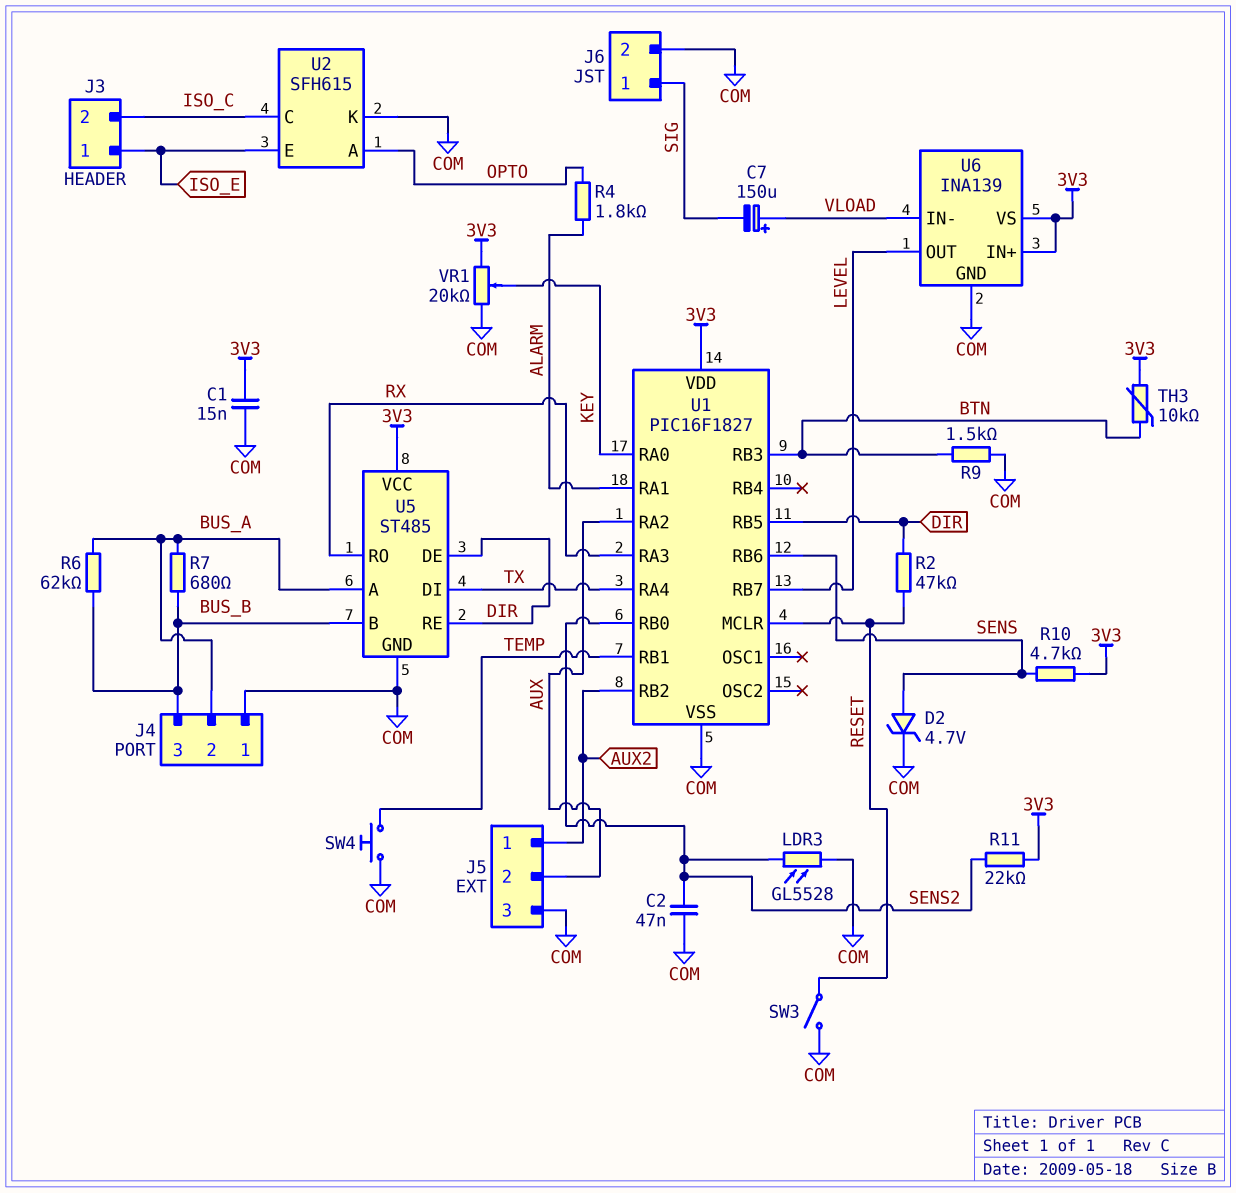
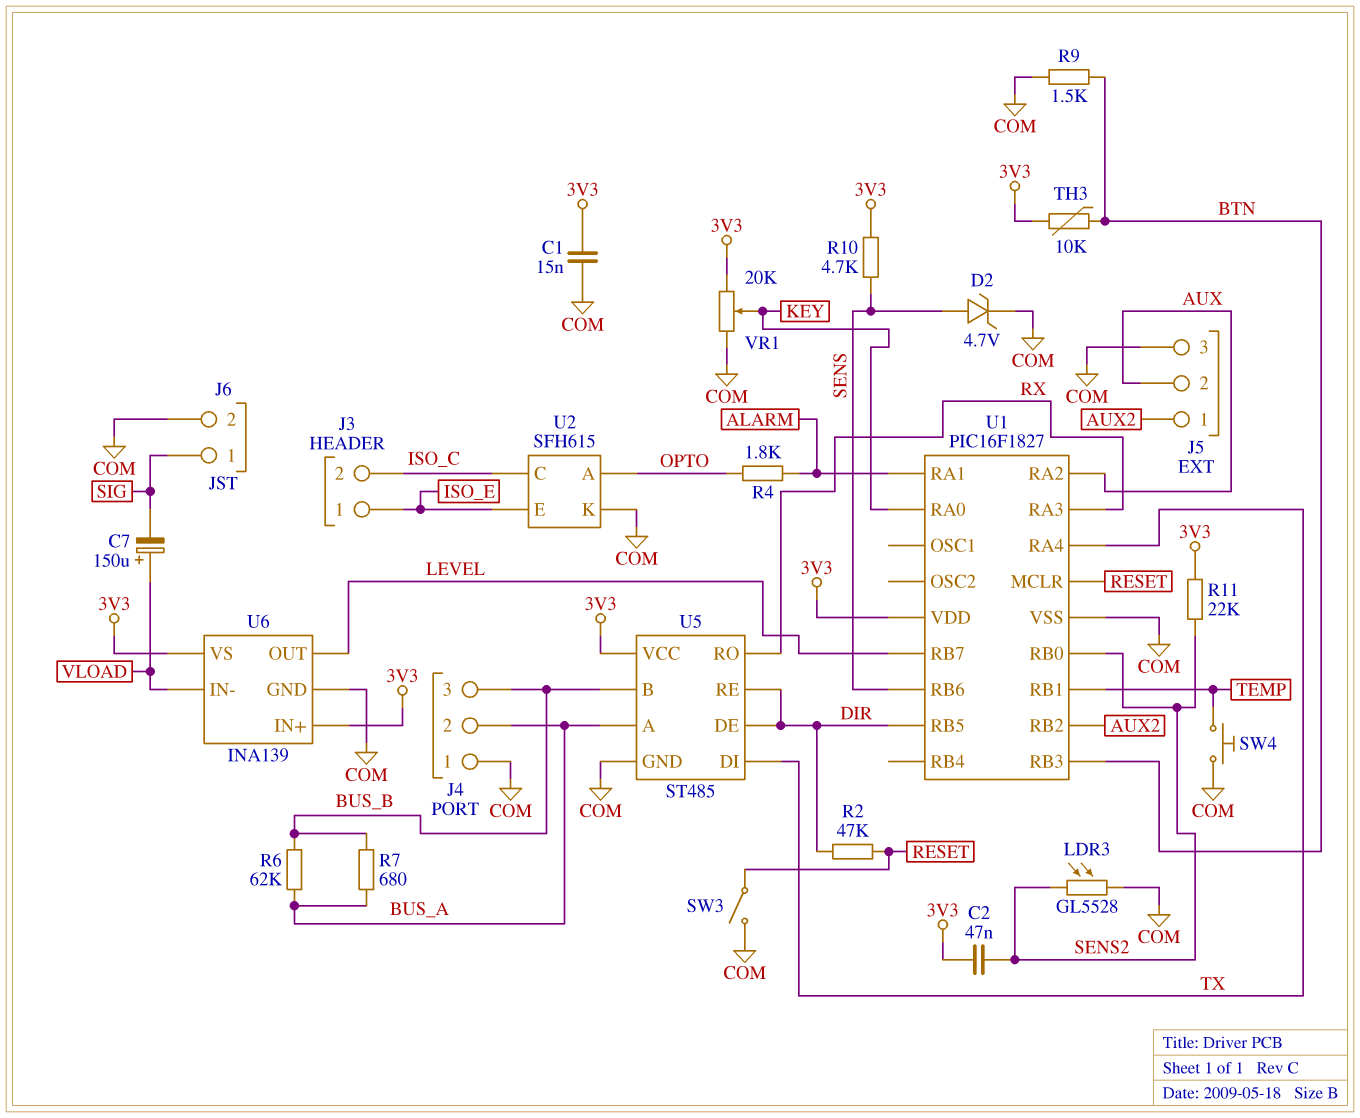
C2: 47nF (COM, SENS2) -> 47nF (3V3, SENS2)

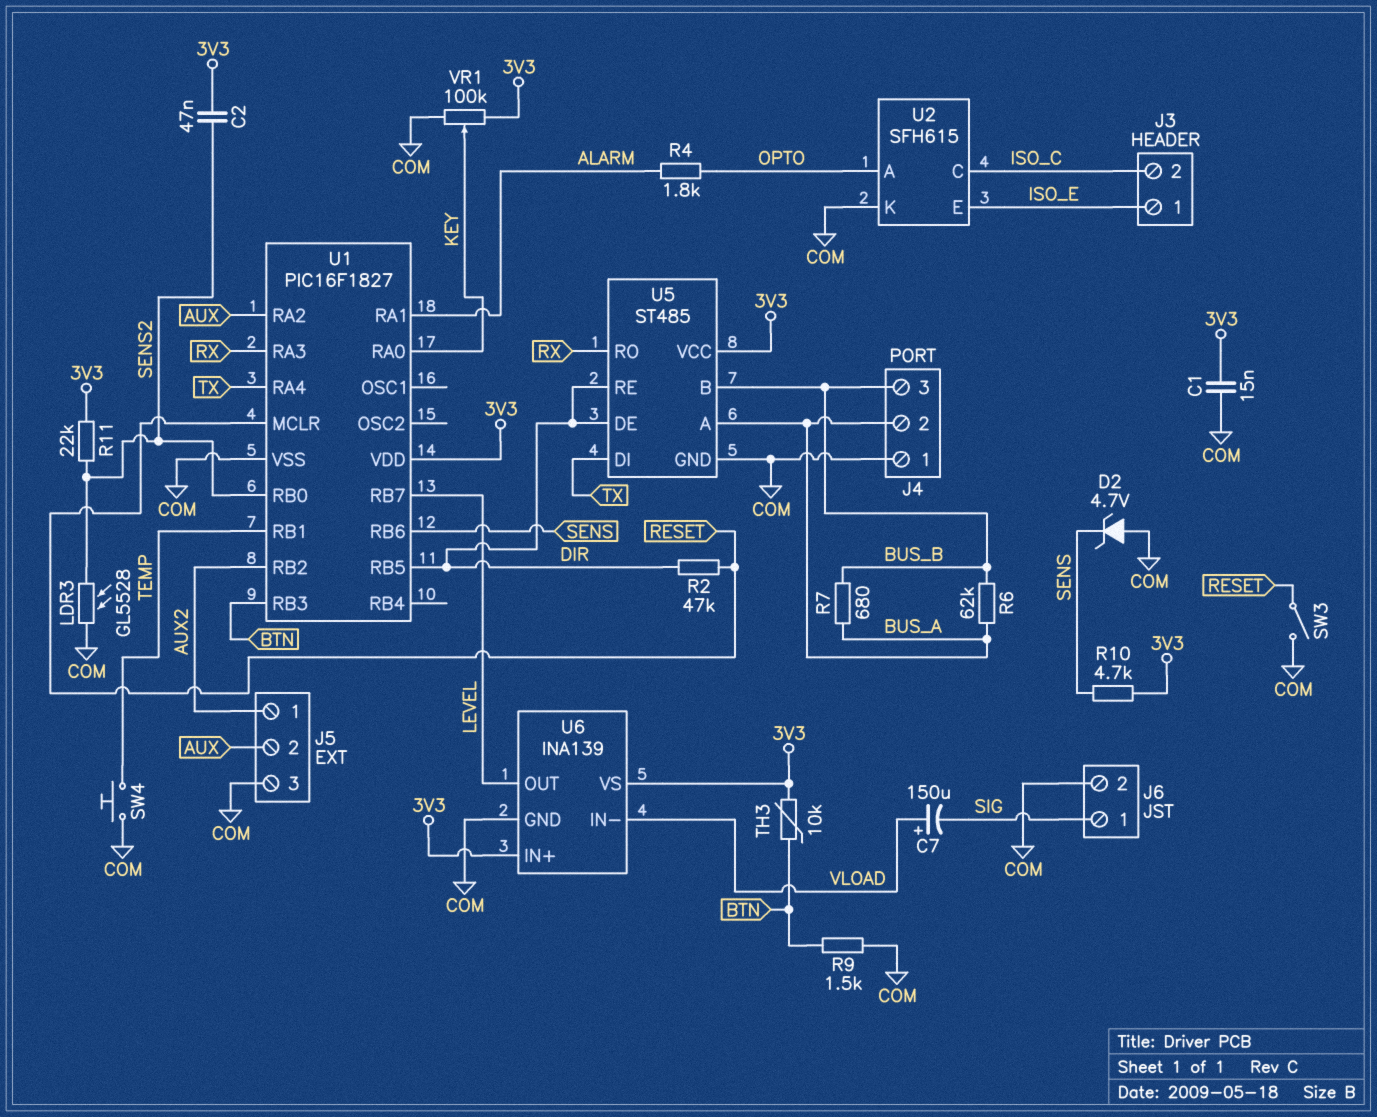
D2: zener 4.7V (A SENS, K COM) -> zener 4.7V (A COM, K SENS)
VR1: 20k (3V3, COM, wiper KEY) -> 100k (3V3, COM, wiper KEY)

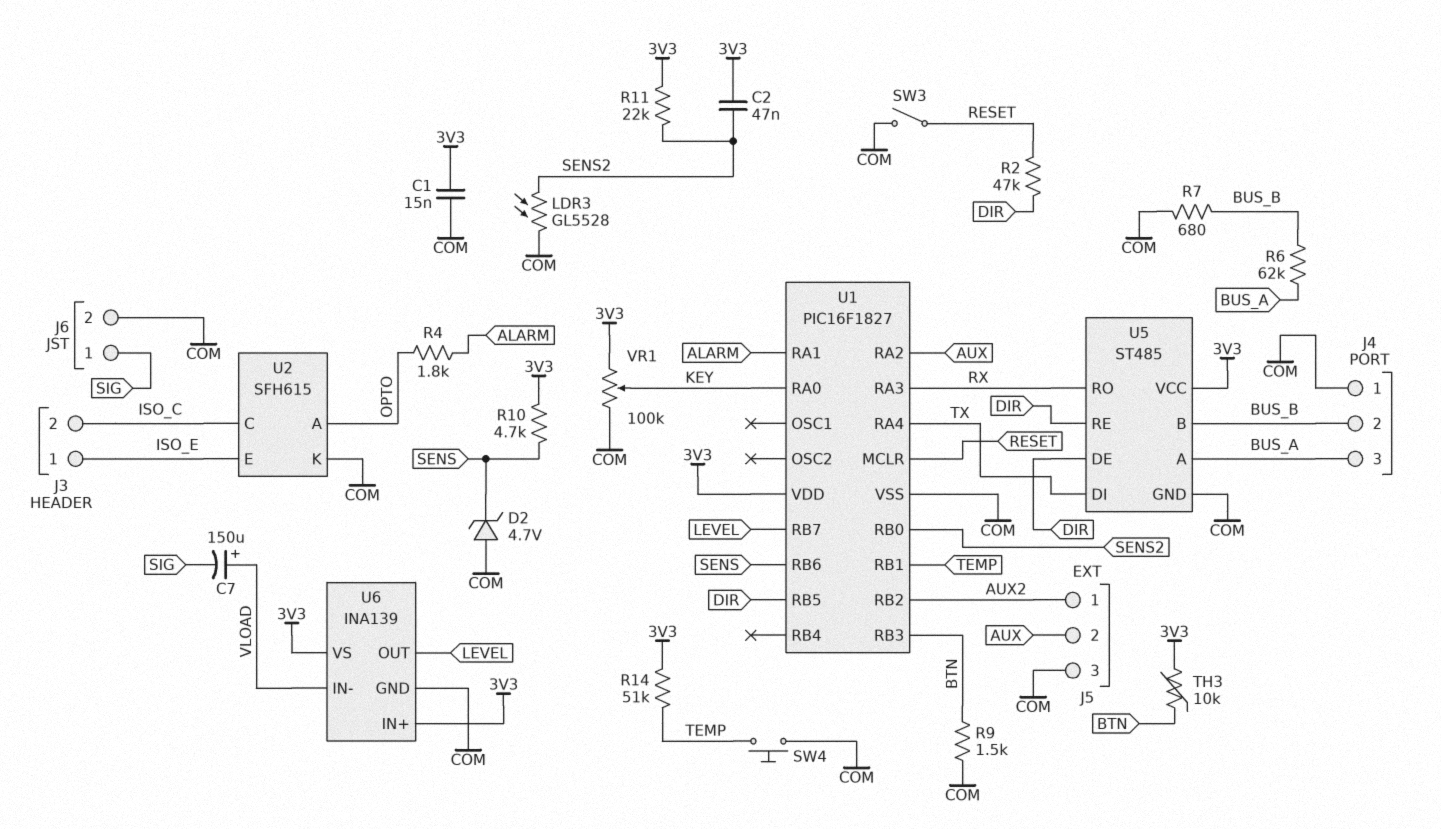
J4 pin 2: BUS_A -> BUS_B
J4 pin 3: BUS_B -> BUS_A
R7: 680 (BUS_A, BUS_B) -> 680 (BUS_B, COM)
R14: none -> 51k (3V3, TEMP)

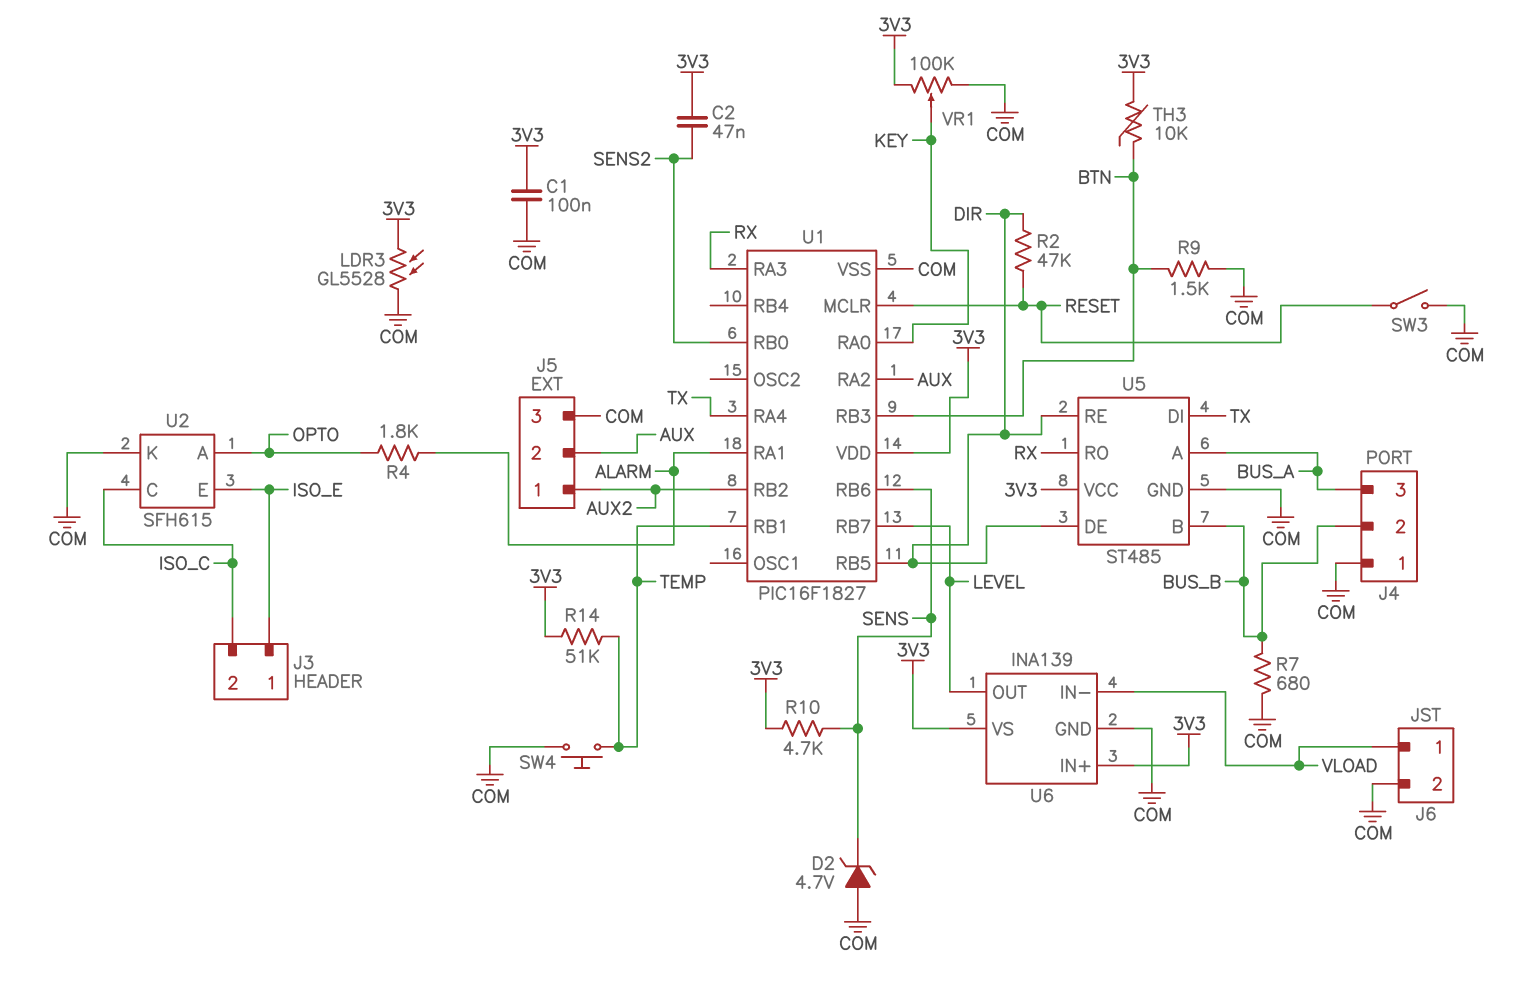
C1: 15nF (3V3, COM) -> 100nF (3V3, COM)
C7: 150uF (plus VLOAD, minus SIG) -> none
J6 pin 1: SIG -> VLOAD
LDR3: GL5528 (COM, SENS2) -> GL5528 (3V3, COM)
R6: 62k (BUS_A, BUS_B) -> none
R11: 22k (3V3, SENS2) -> none

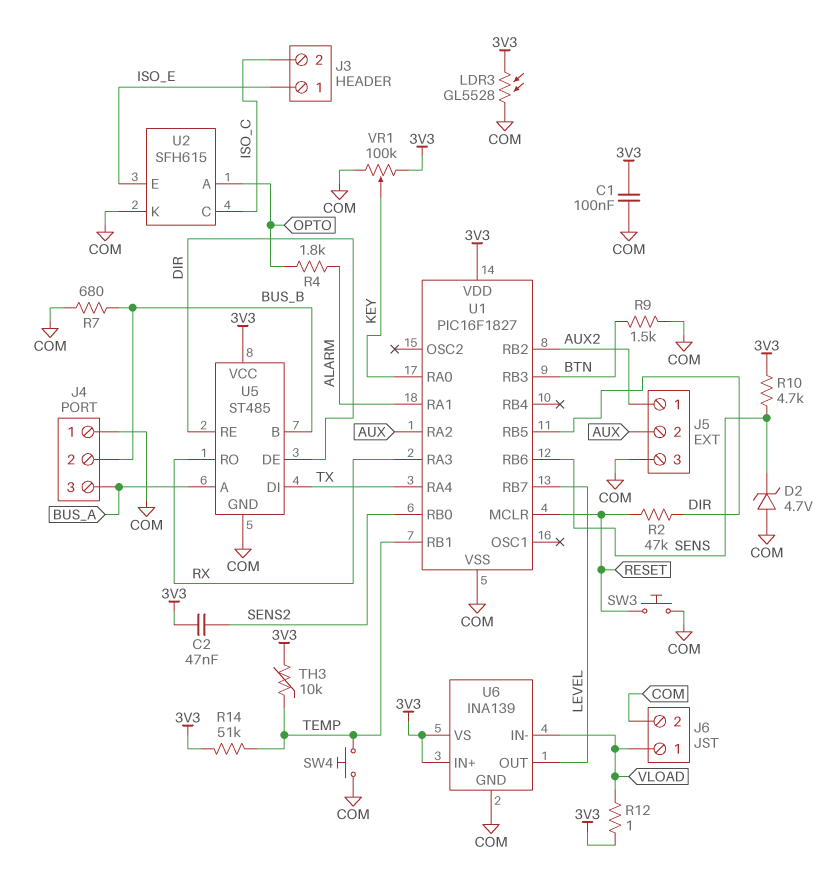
R12: none -> 1 (3V3, VLOAD)
SW3: switch (COM, RESET) -> button (COM, RESET)
TH3: 10k (3V3, BTN) -> 10k (3V3, TEMP)

